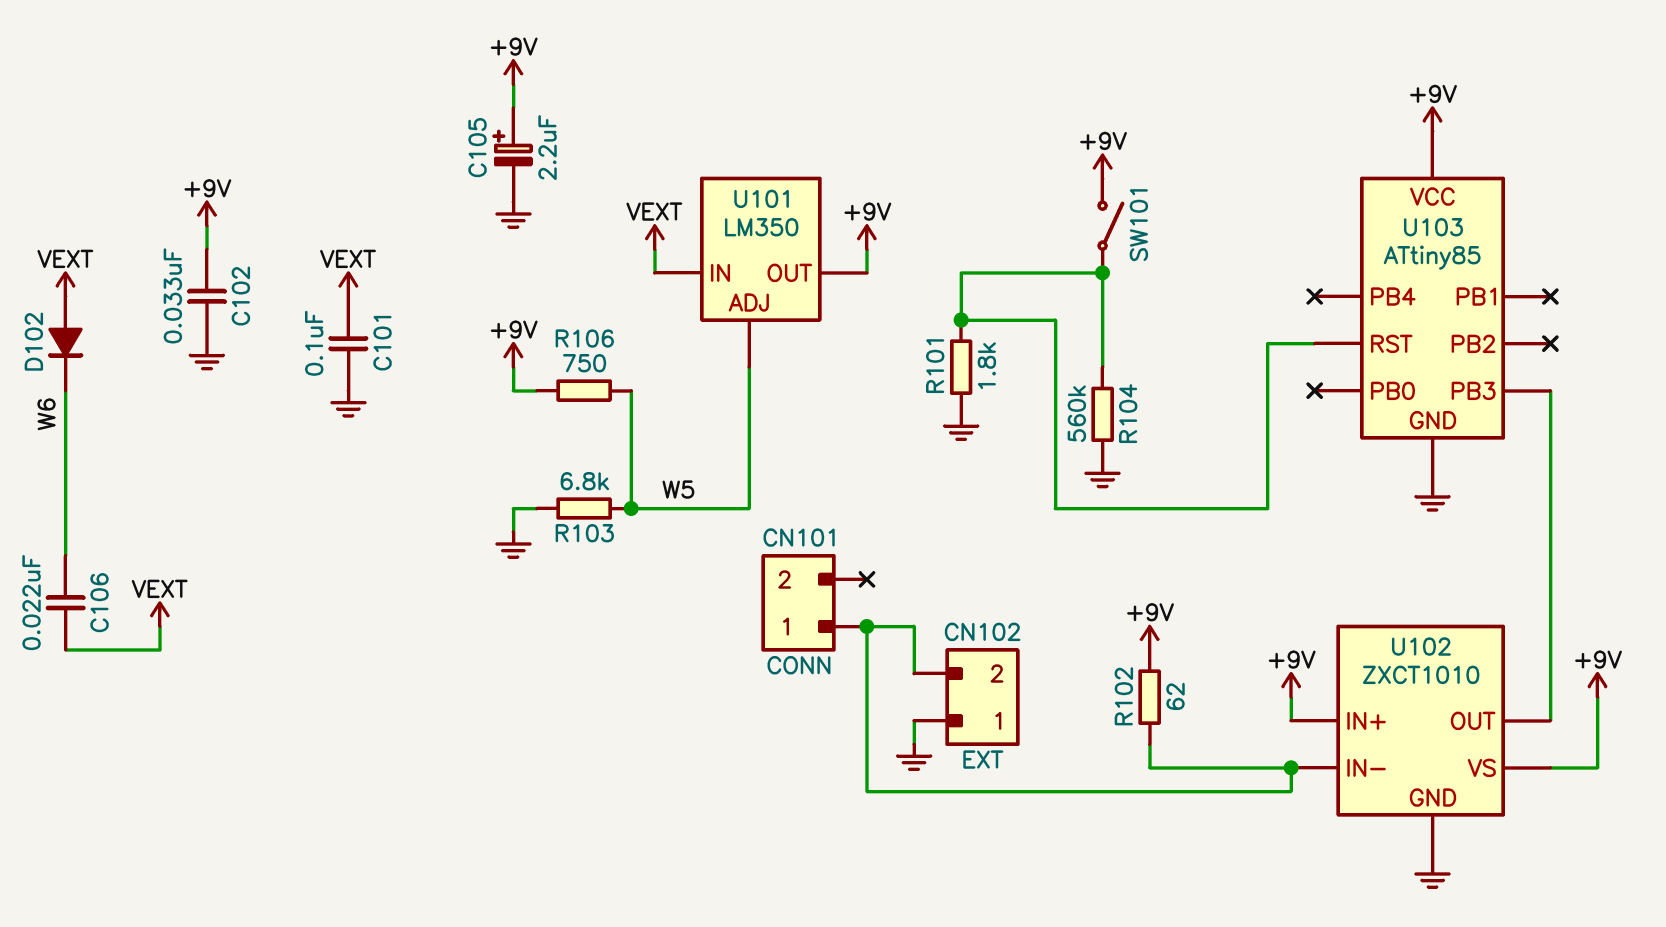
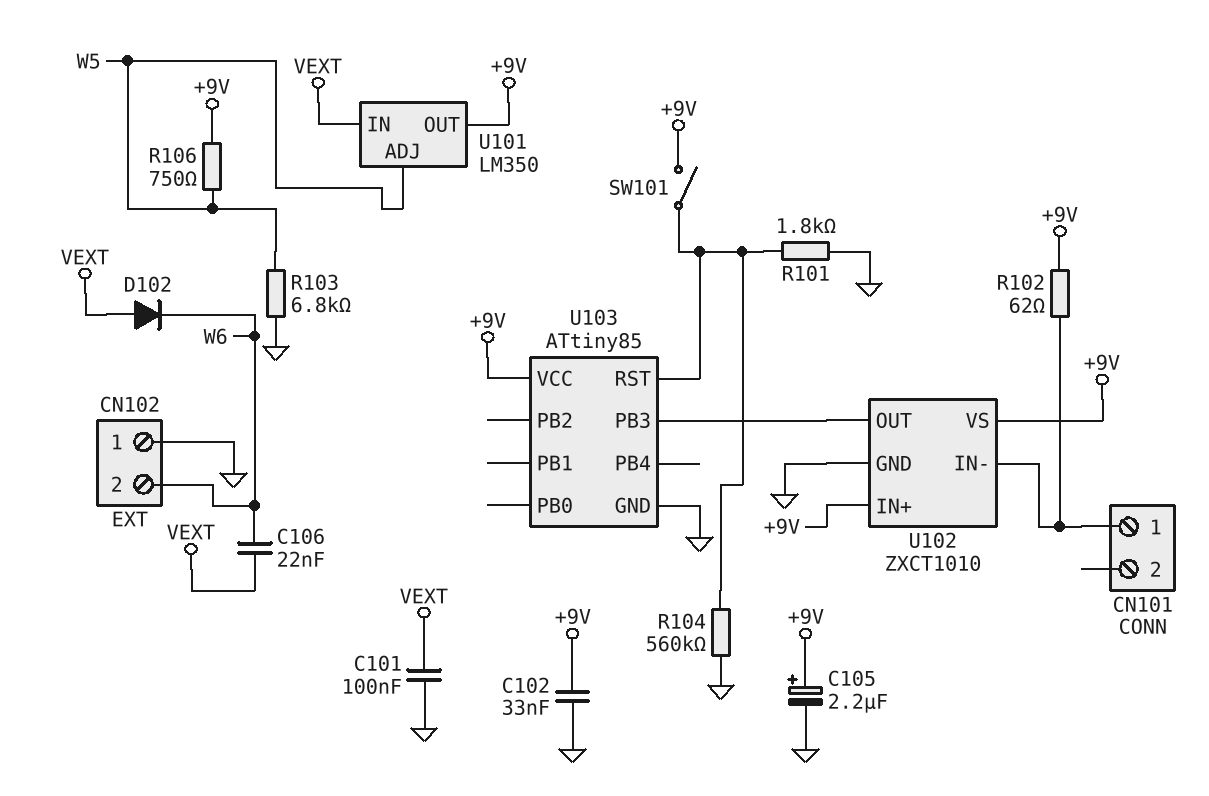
CN102 pin 2: CN101/1 -> W6

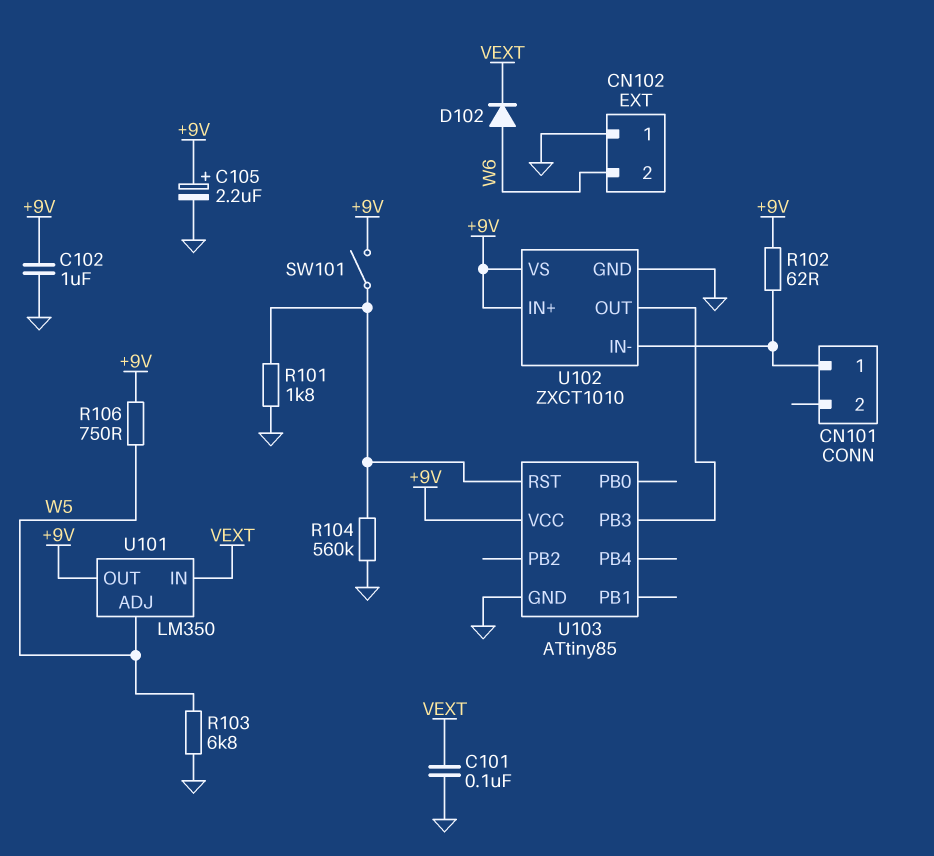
C102: 33nF (+9V, GND) -> 1uF (+9V, GND)
C106: 22nF (VEXT, W6) -> none
D102: diode (A VEXT, K W6) -> diode (A W6, K VEXT)

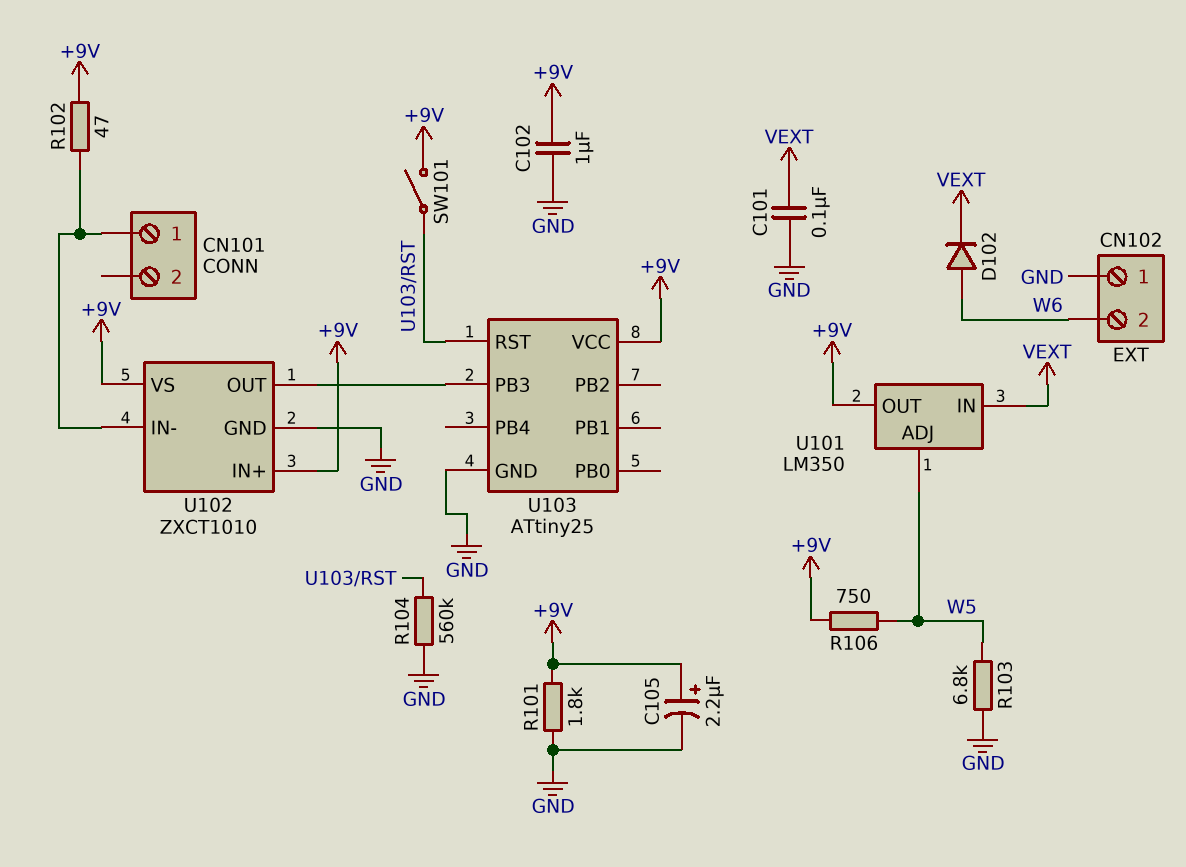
R101: 1.8k (GND, U103/RST) -> 1.8k (+9V, GND)
R102: 62 (+9V, CN101/1) -> 47 (+9V, CN101/1)
U103: ATtiny85 -> ATtiny25

